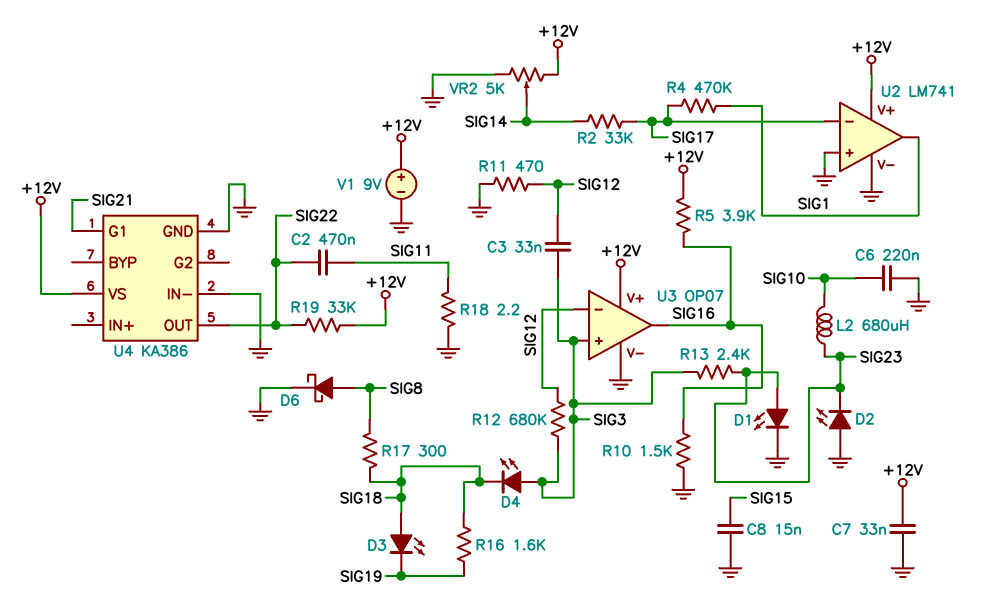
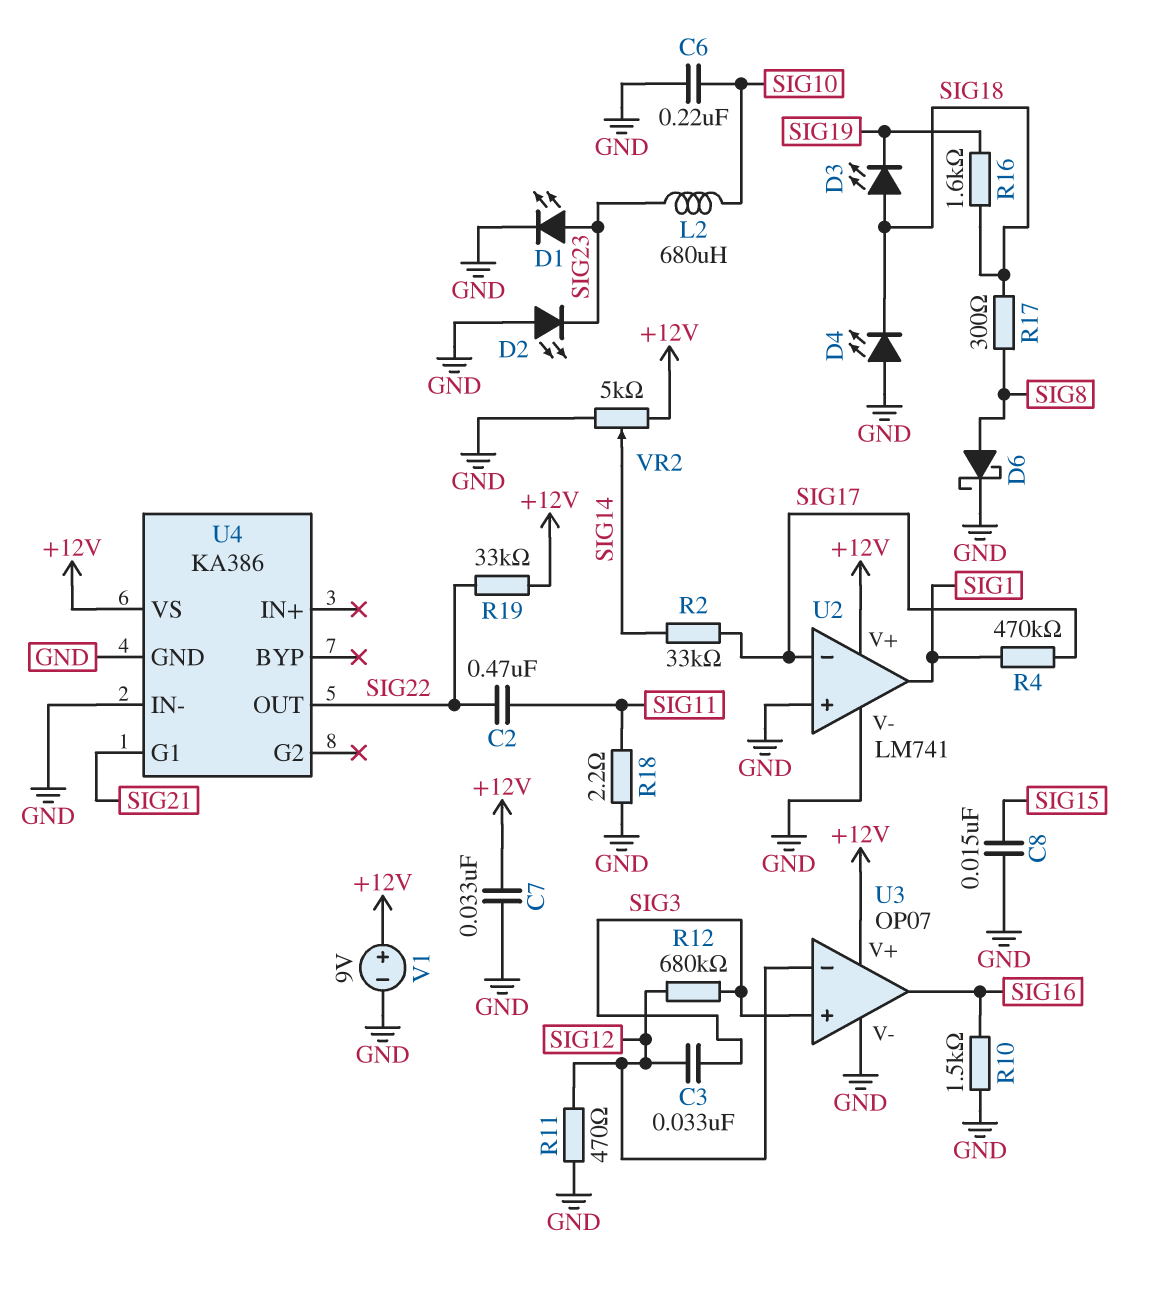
D4: LED (A SIG3, K SIG18) -> LED (A GND, K SIG18)
R5: 3.9k (+12V, SIG16) -> none
R13: 2.4k (SIG3, SIG23) -> none

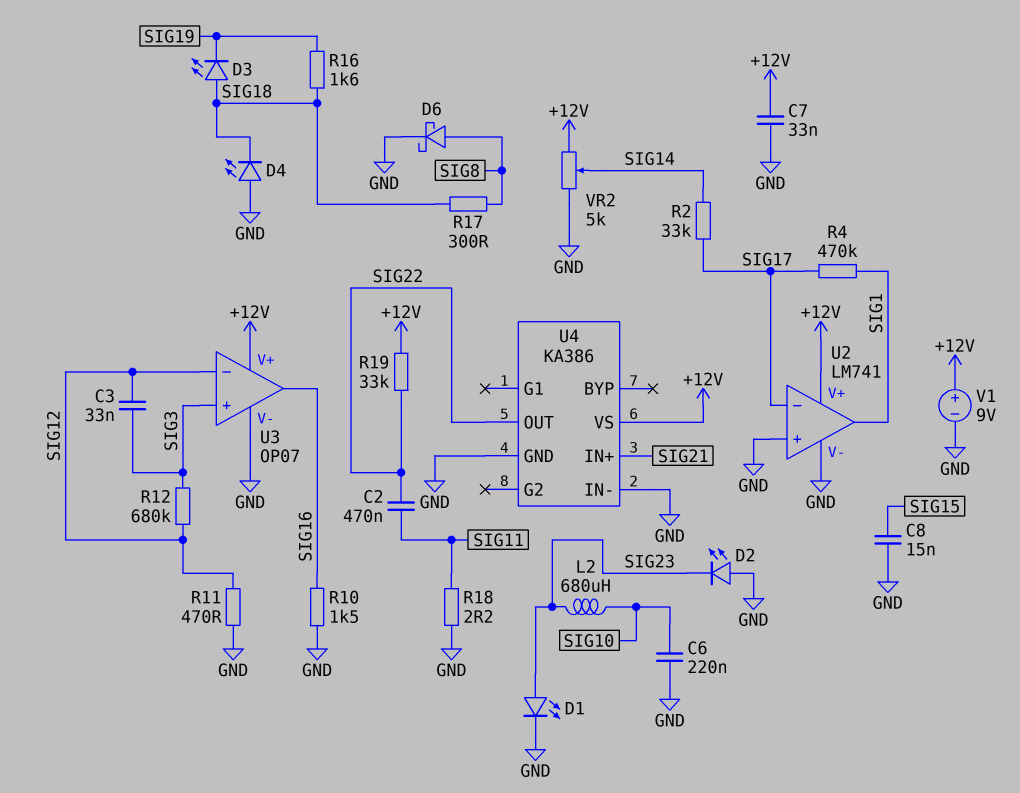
U4 pin G1: SIG21 -> none
U4 pin IN+: none -> SIG21

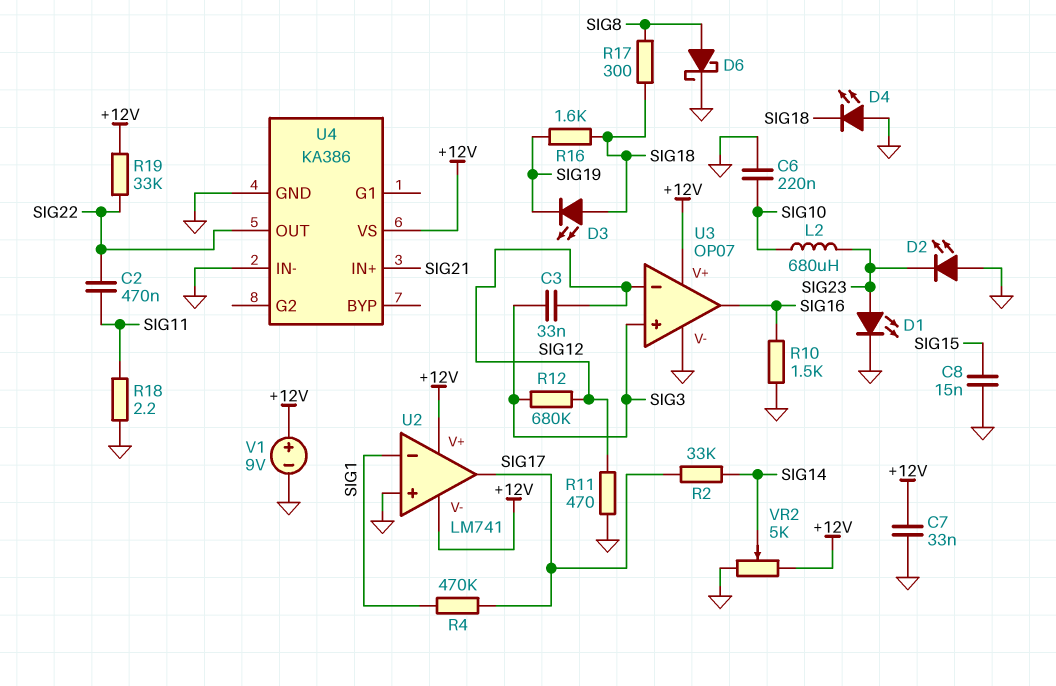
U2 pin V-: GND -> +12V
U2 pin in-: SIG17 -> SIG1
U2 pin out: SIG1 -> SIG17

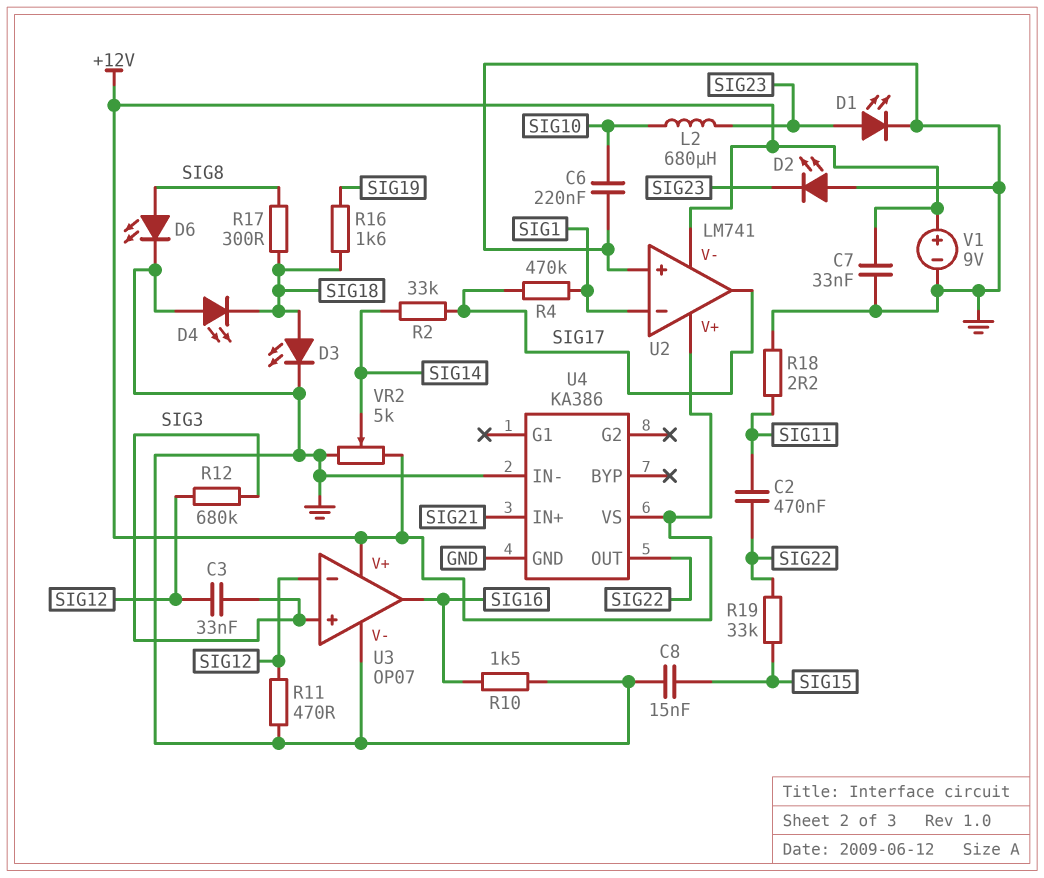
D3: LED (A SIG18, K SIG19) -> LED (A SIG18, K GND)
D6: schottky (A SIG8, K GND) -> LED (A SIG8, K GND)
R19: 33k (+12V, SIG22) -> 33k (SIG15, SIG22)

